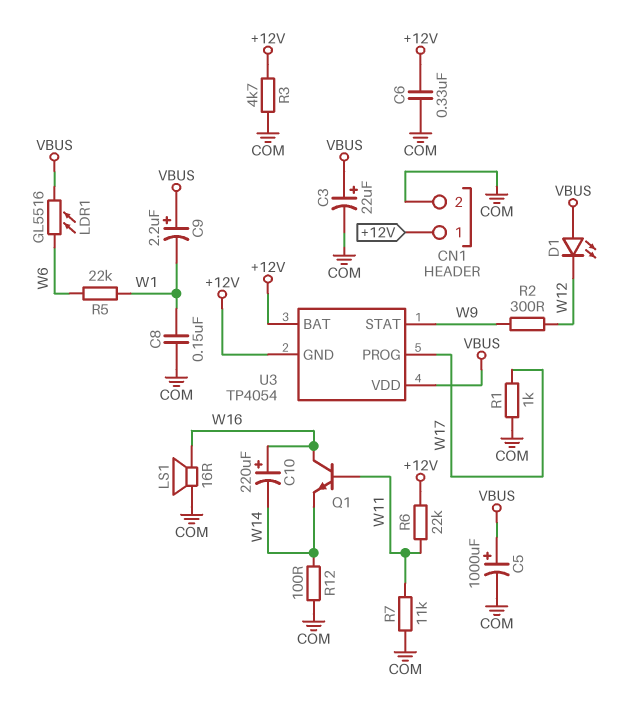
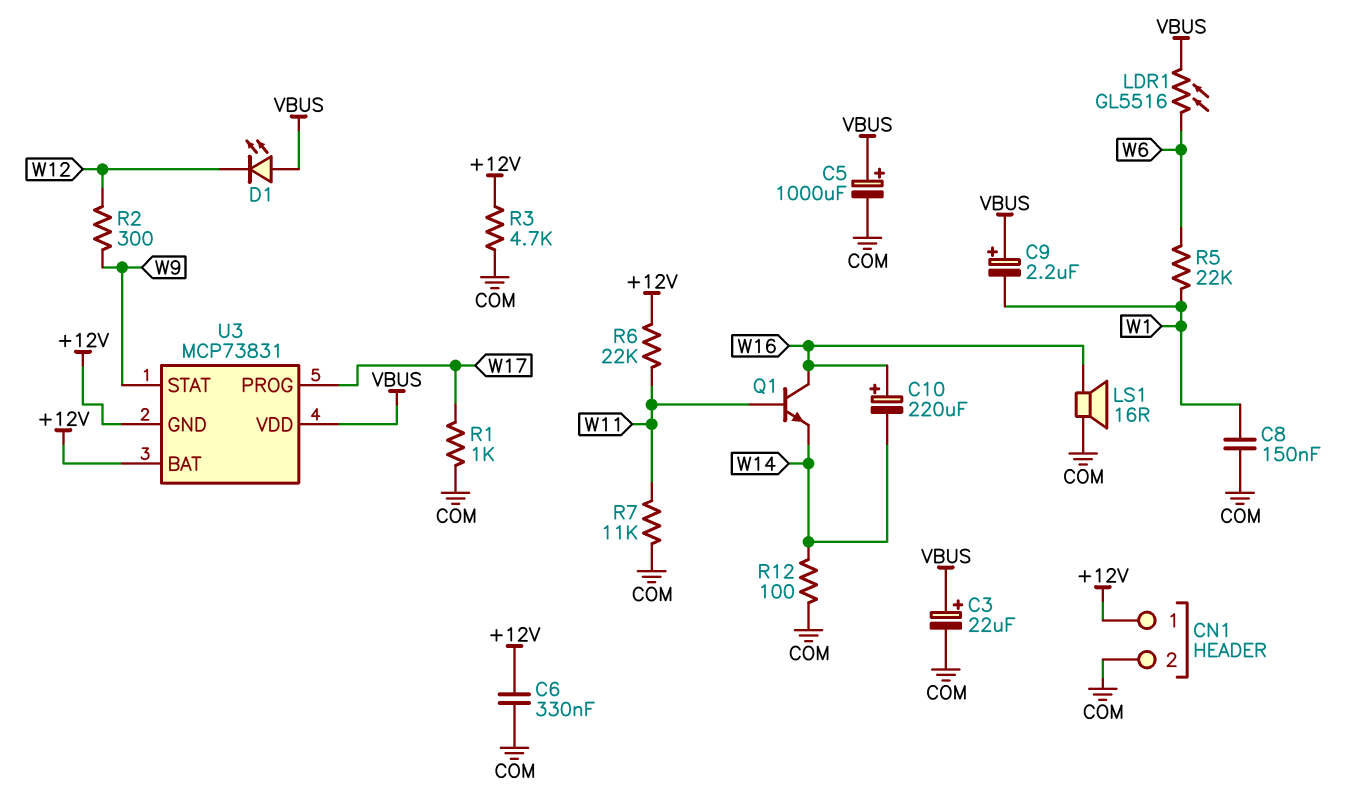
U3: TP4054 -> MCP73831

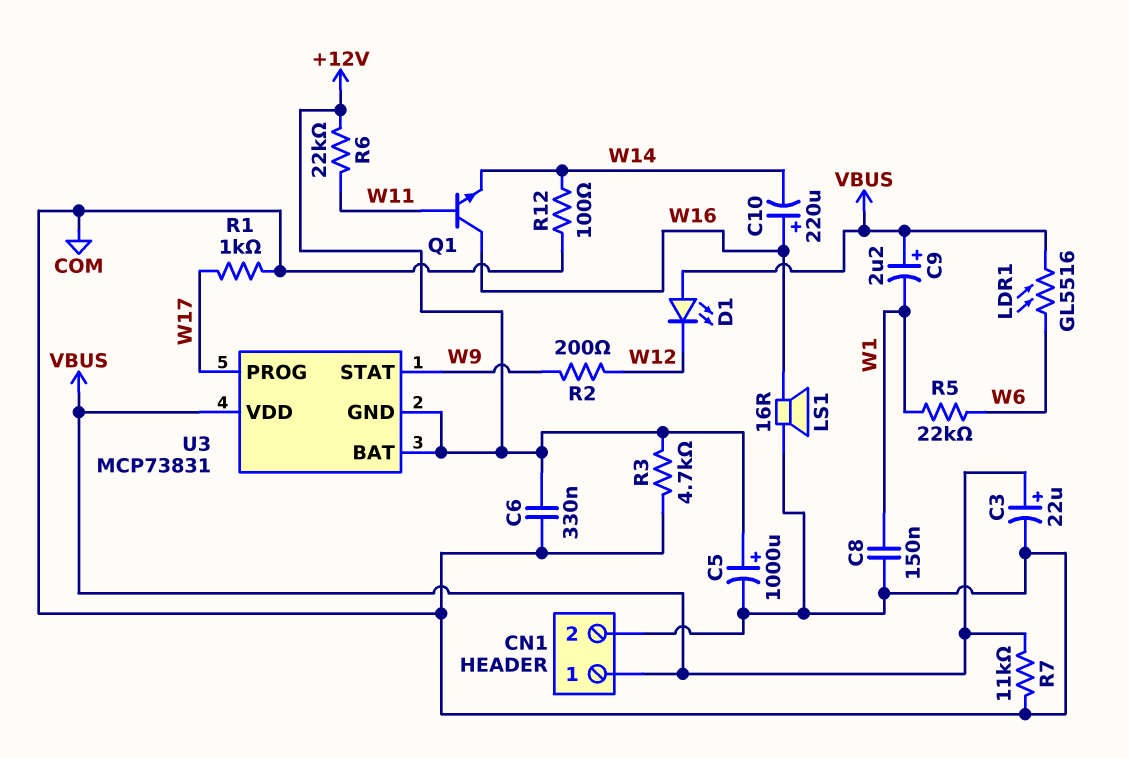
C5: 1000uF (plus VBUS, minus COM) -> 1000uF (plus +12V, minus COM)
CN1 pin 1: +12V -> VBUS
R2: 300 (W9, W12) -> 200 (W9, W12)
R7: 11k (COM, W11) -> 11k (COM, VBUS)

